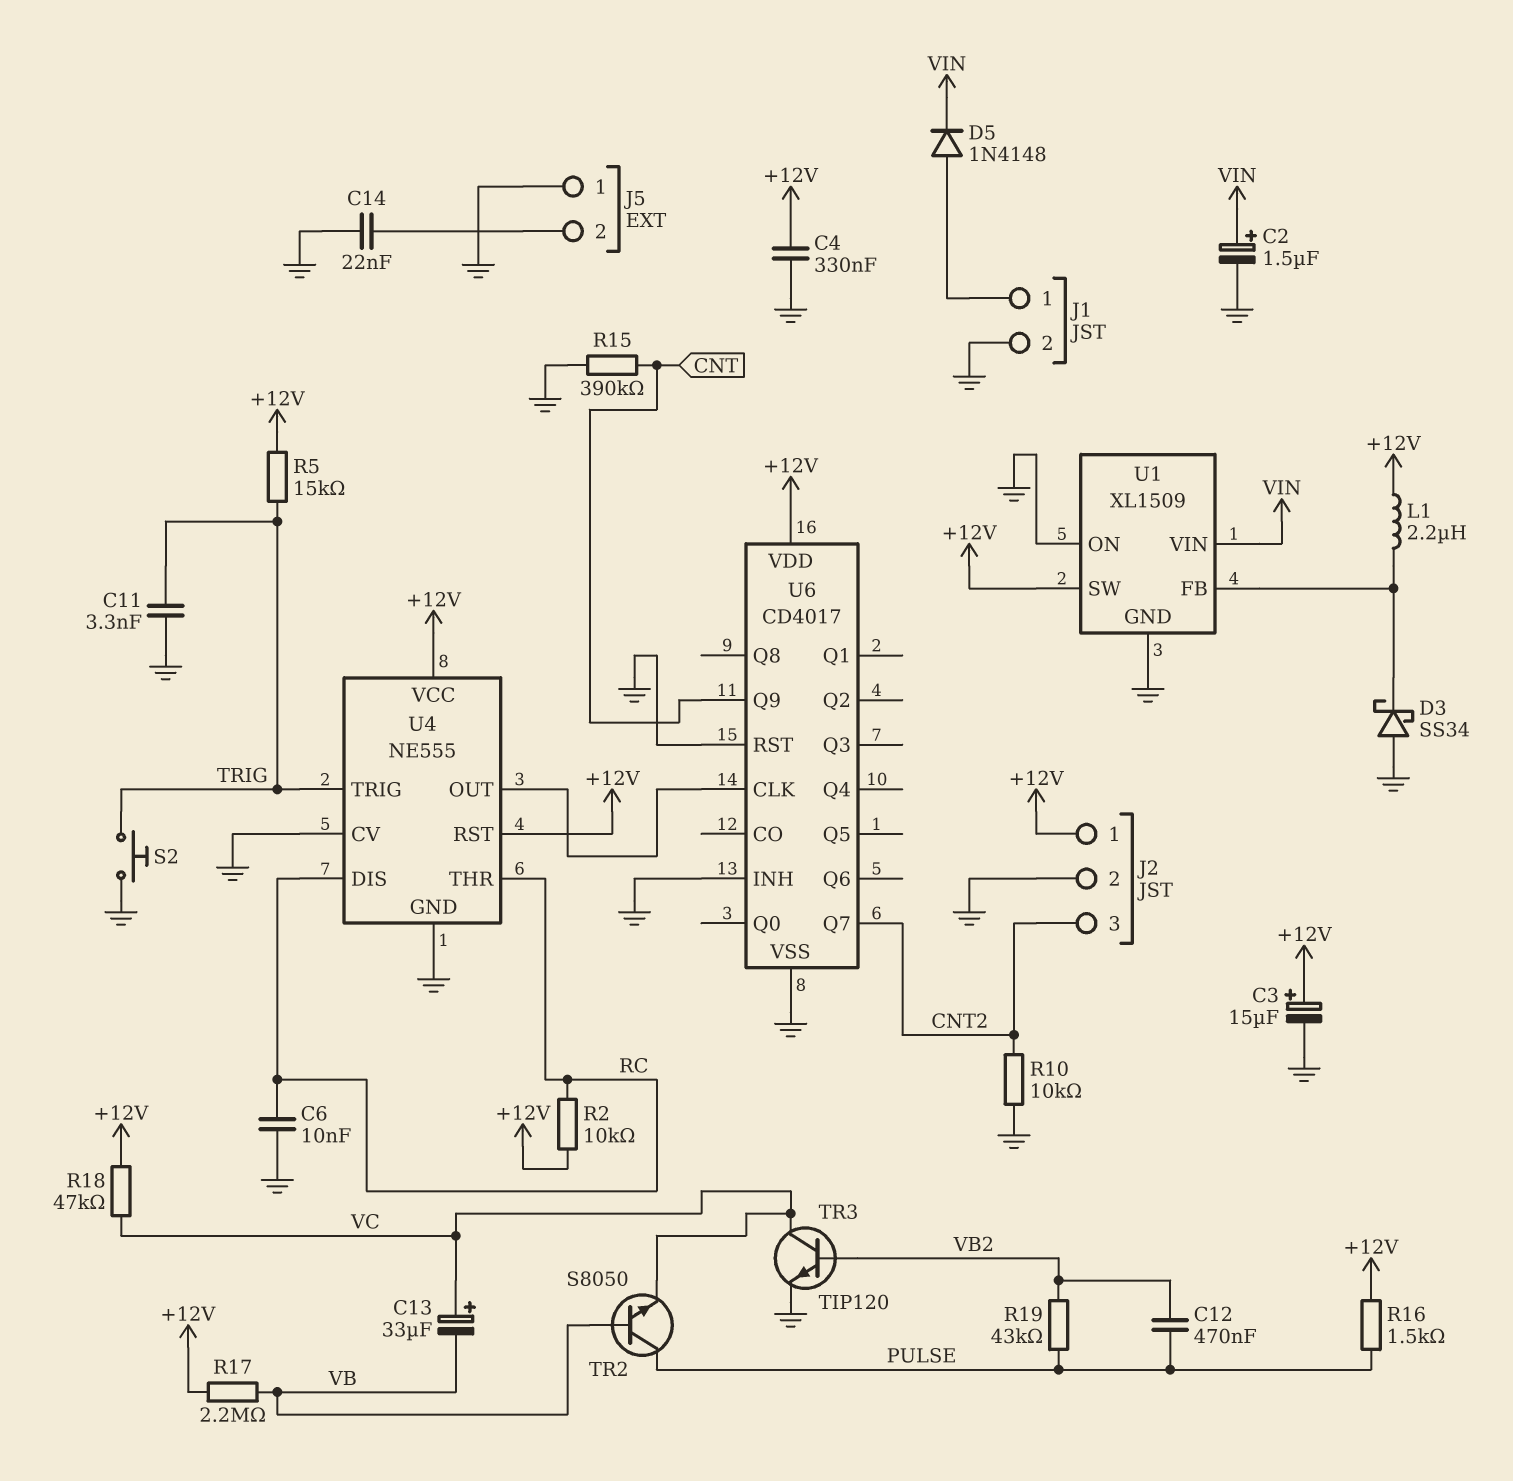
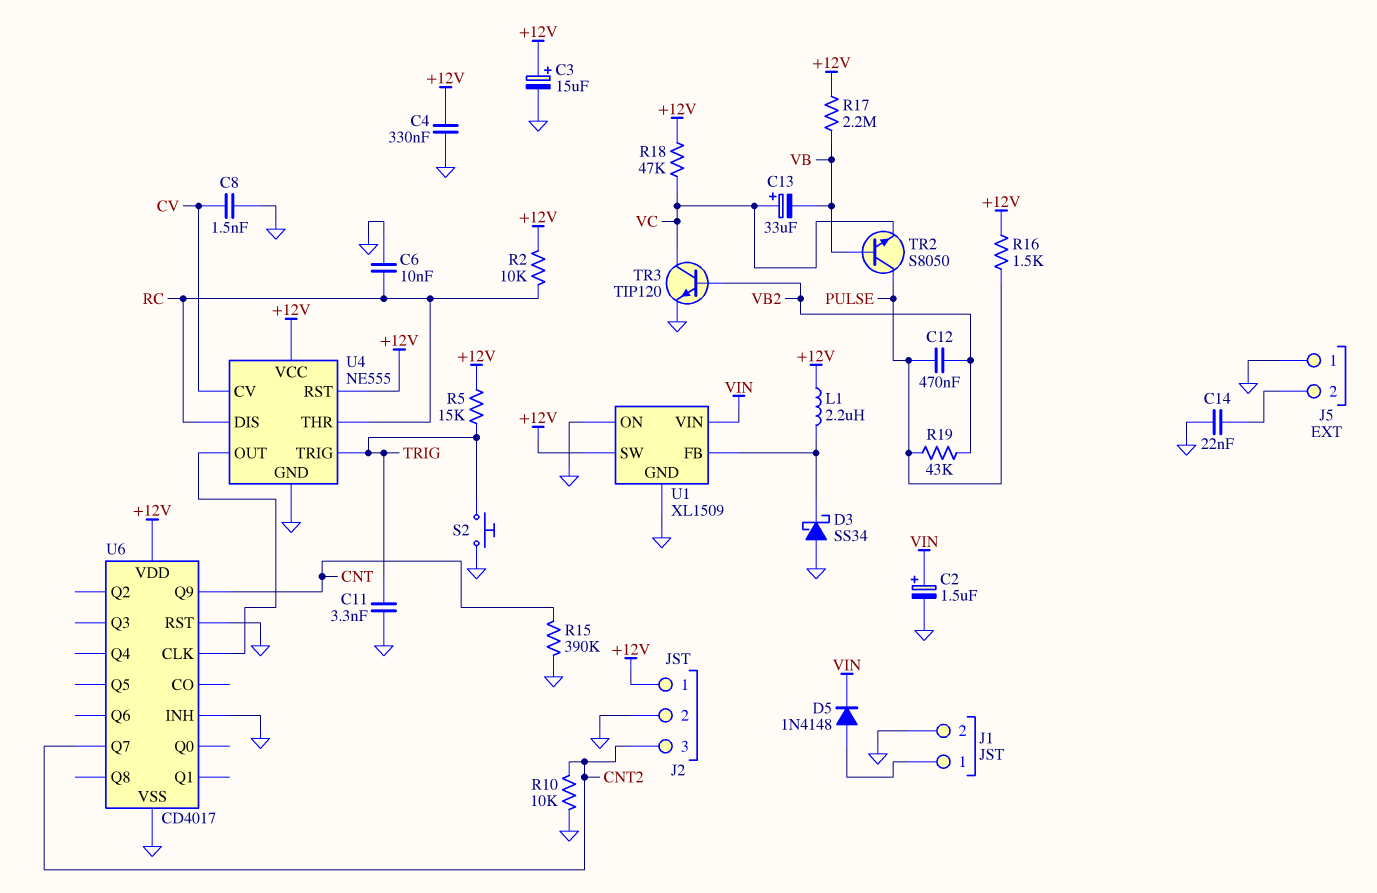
C8: none -> 1.5nF (CV, GND)
U4 pin CV: GND -> CV

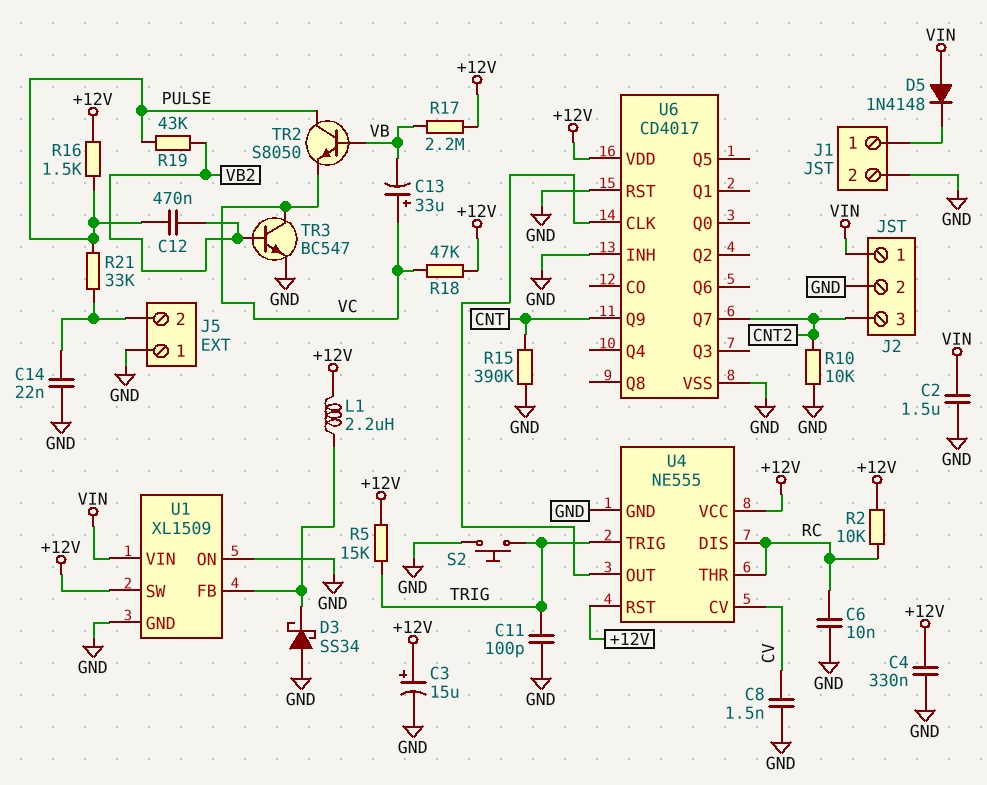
C2: 1.5uF (plus VIN, minus GND) -> 1.5uF (GND, VIN)
C11: 3.3nF (GND, TRIG) -> 100pF (GND, TRIG)
D5: diode 1N4148 (A J1/1, K VIN) -> diode 1N4148 (A VIN, K J1/1)
J2 pin 1: +12V -> VIN
R21: none -> 33k (J5/2, PULSE)
TR3: NPN TIP120 (B VB2, C VC, E GND) -> NPN BC547 (B VB2, C VC, E GND)

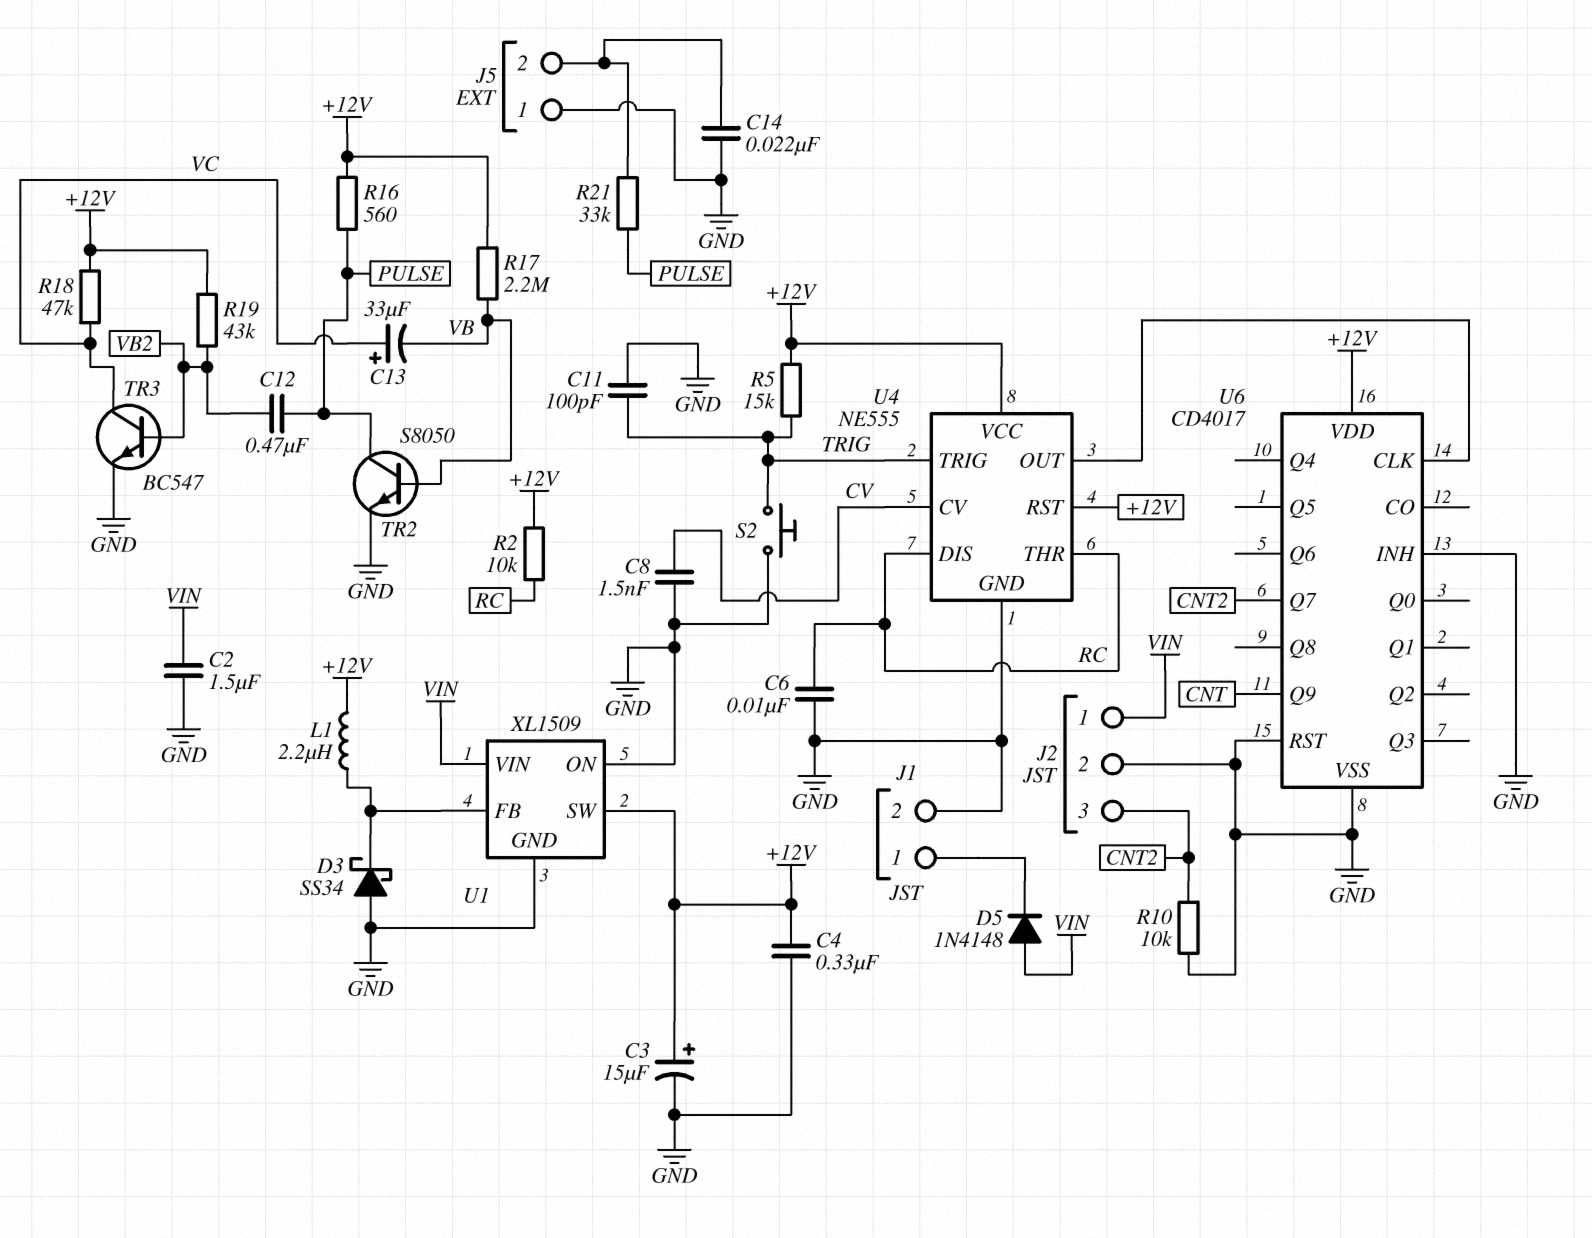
R15: 390k (CNT, GND) -> none
R16: 1.5k (+12V, PULSE) -> 560 (+12V, PULSE)
R19: 43k (PULSE, VB2) -> 43k (+12V, VB2)
TR2: NPN S8050 (B VB, C PULSE, E VC) -> NPN S8050 (B VB, C PULSE, E GND)

